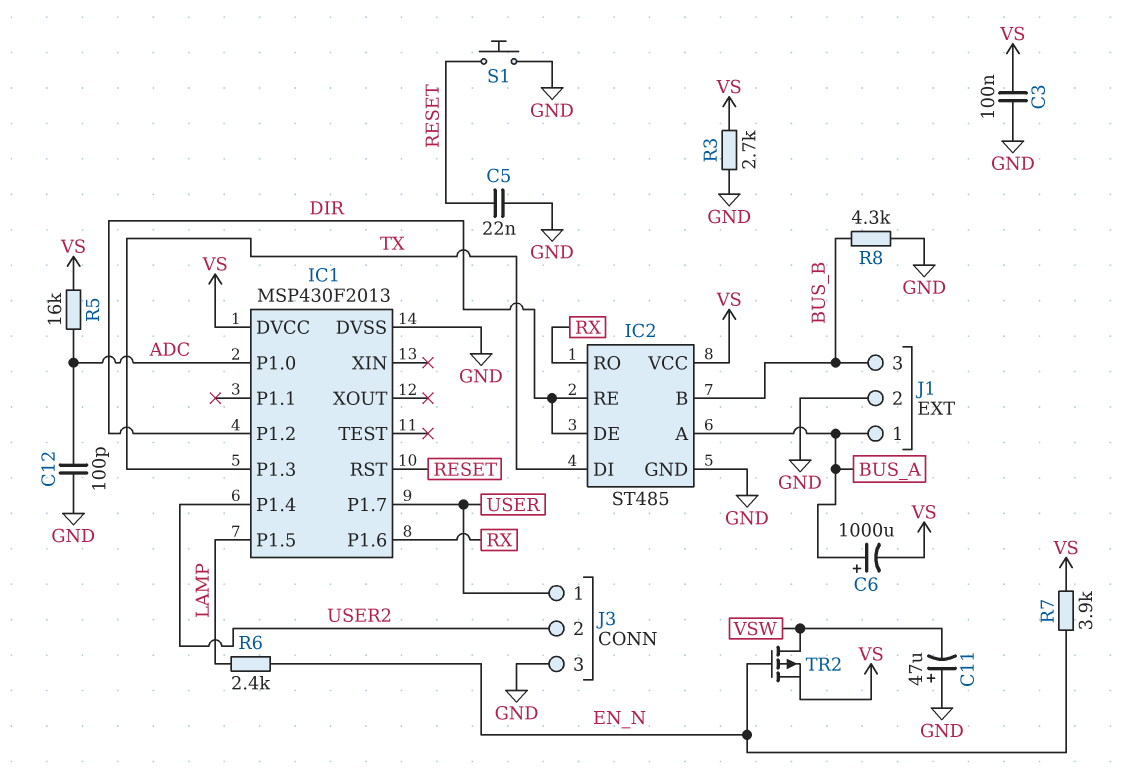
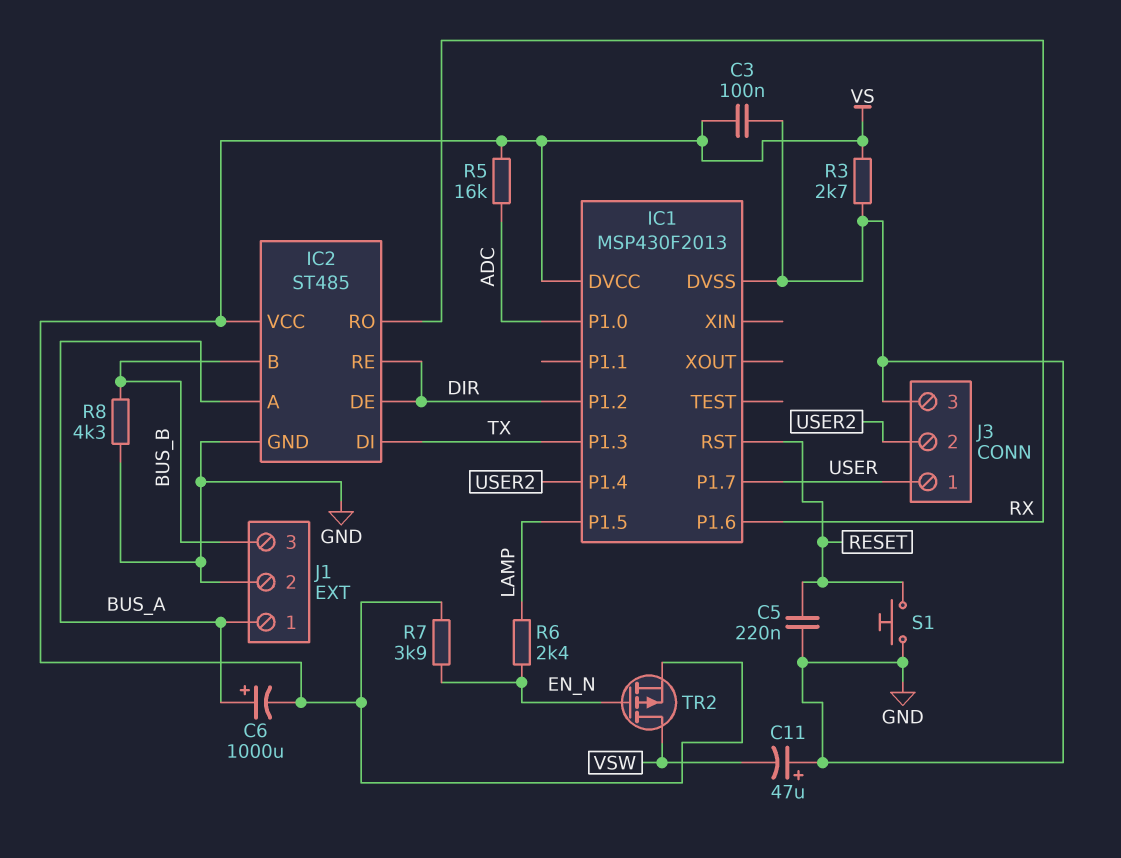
C5: 22nF (GND, RESET) -> 220nF (GND, RESET)
C12: 100pF (ADC, GND) -> none

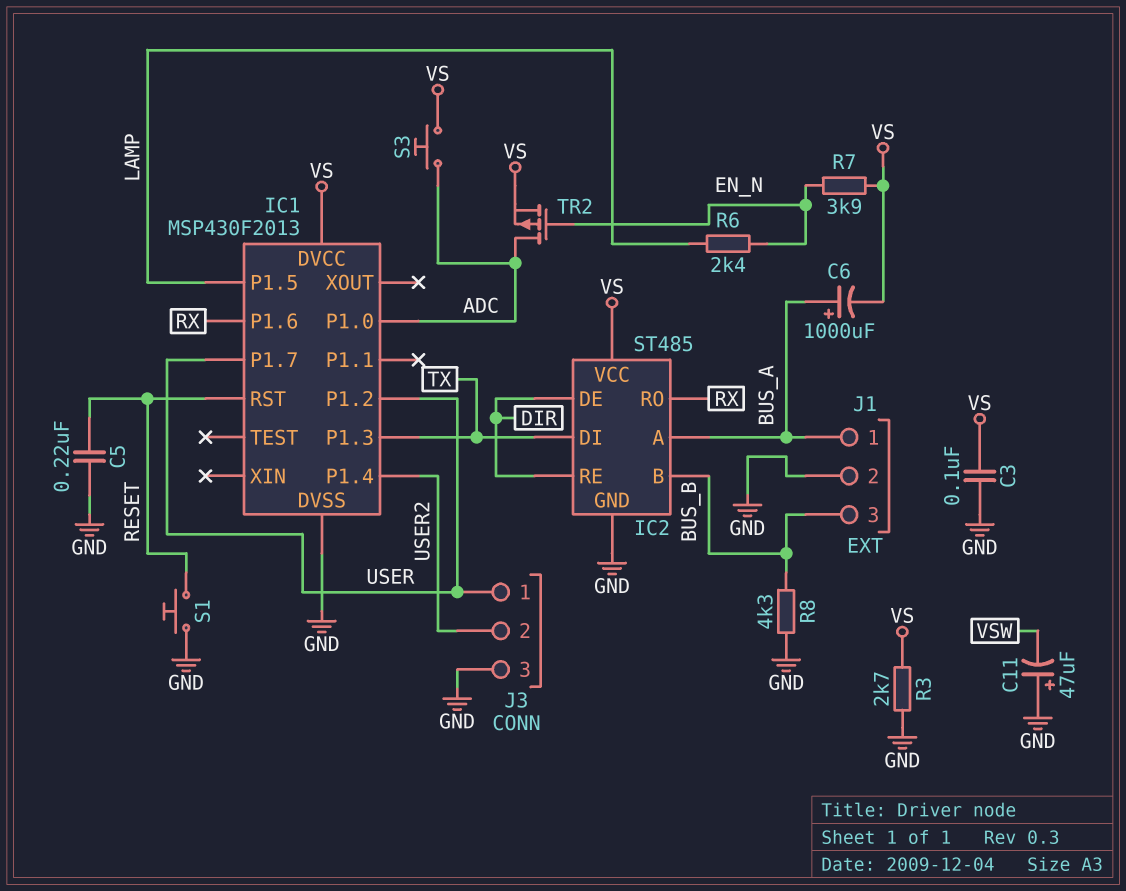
IC1 pin P1.2: DIR -> USER
R5: 16k (ADC, VS) -> none
S3: none -> button (ADC, VS)
TR2: PMOS (G EN_N, D VSW, S VS) -> PMOS (G EN_N, D ADC, S VS)

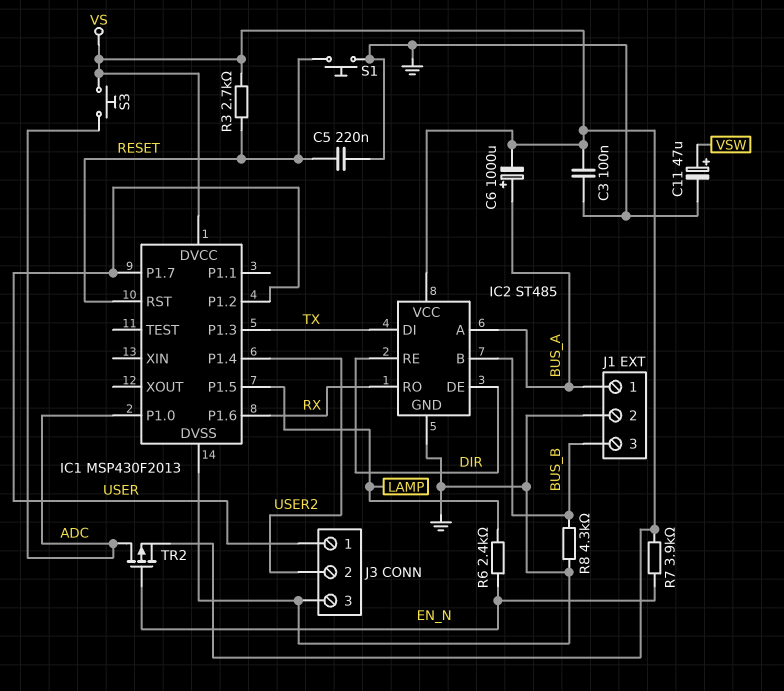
C11: 47uF (plus GND, minus VSW) -> 47uF (plus VSW, minus GND)
R3: 2.7k (GND, VS) -> 2.7k (RESET, VS)

